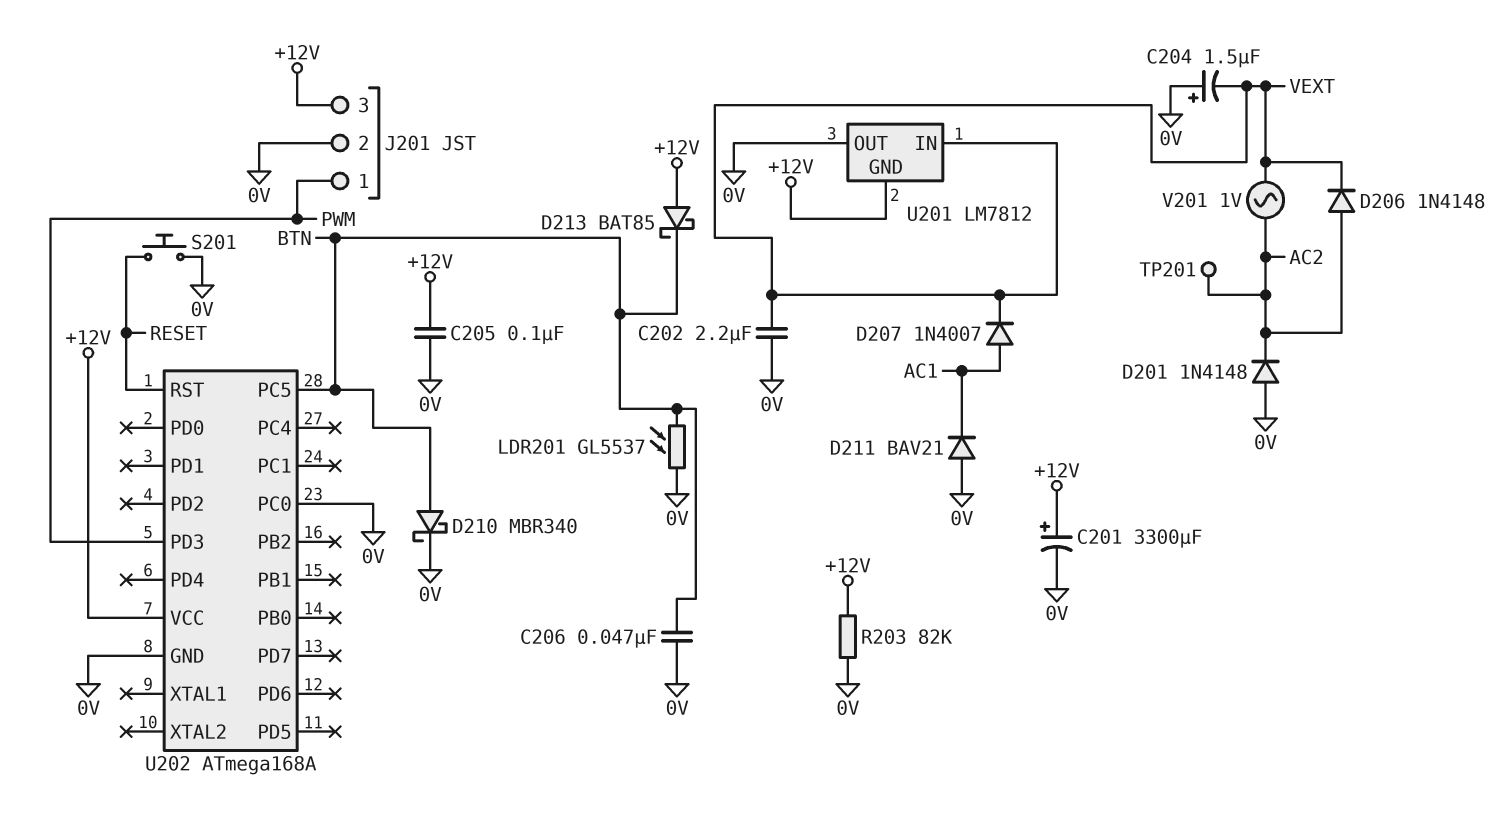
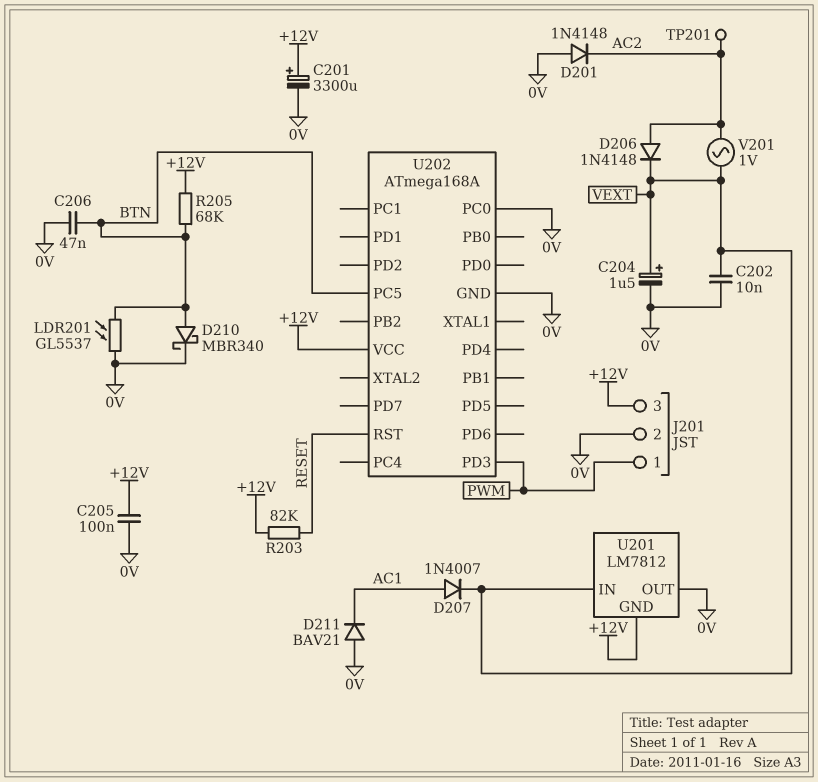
C202: 2.2uF (0V, VEXT) -> 10nF (0V, VEXT)
C204: 1.5uF (plus 0V, minus VEXT) -> 1.5uF (plus VEXT, minus 0V)
D213: schottky BAT85 (A +12V, K BTN) -> none
R203: 82k (+12V, 0V) -> 82k (+12V, RESET)
R205: none -> 68k (+12V, BTN)
S201: button (0V, RESET) -> none

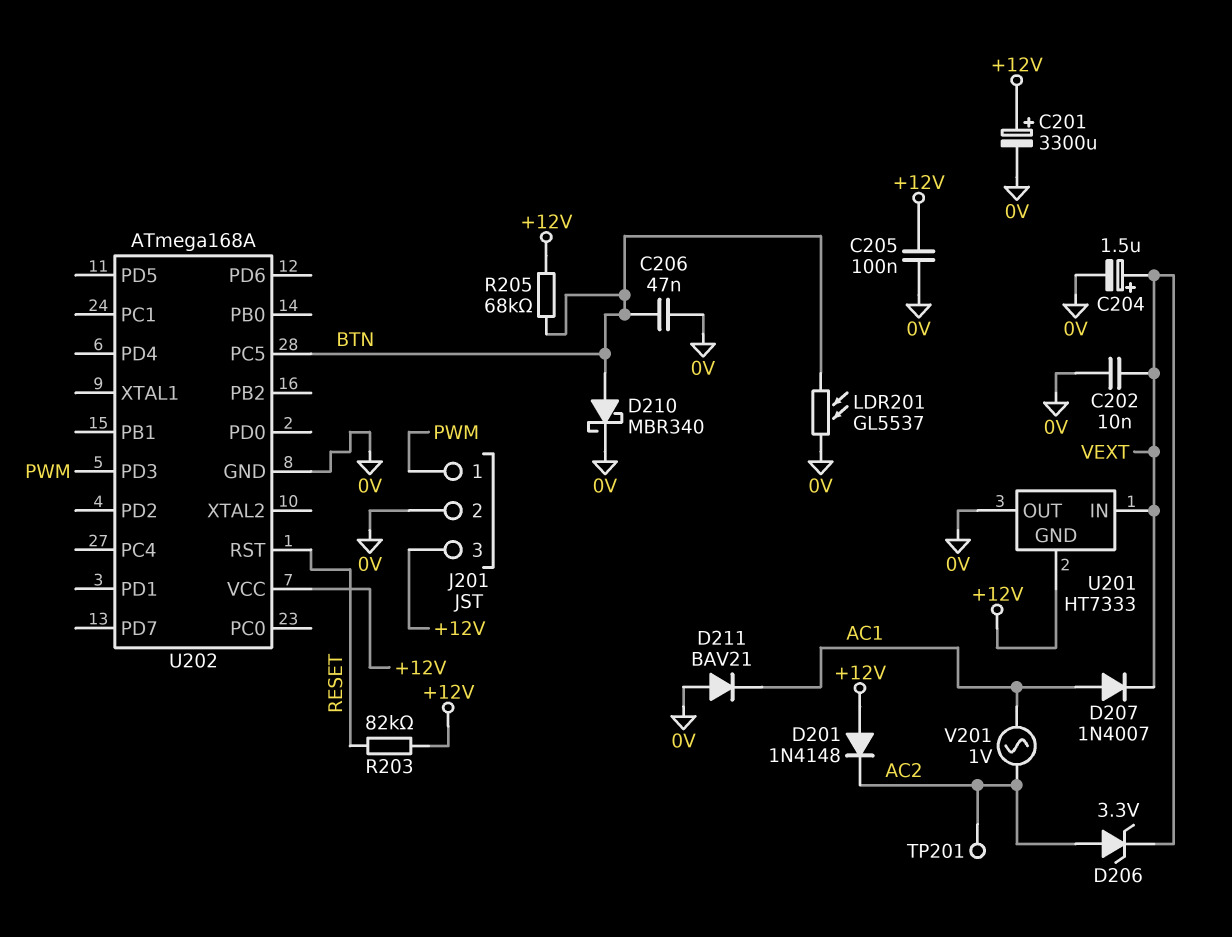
D201: diode 1N4148 (A 0V, K AC2) -> diode 1N4148 (A +12V, K AC2)
D206: diode 1N4148 (A AC2, K VEXT) -> zener 3.3V (A AC2, K VEXT)
U201: LM7812 -> HT7333
U202 pin PC0: 0V -> none
V201: AC 1V (AC2, VEXT) -> AC 1V (AC1, AC2)

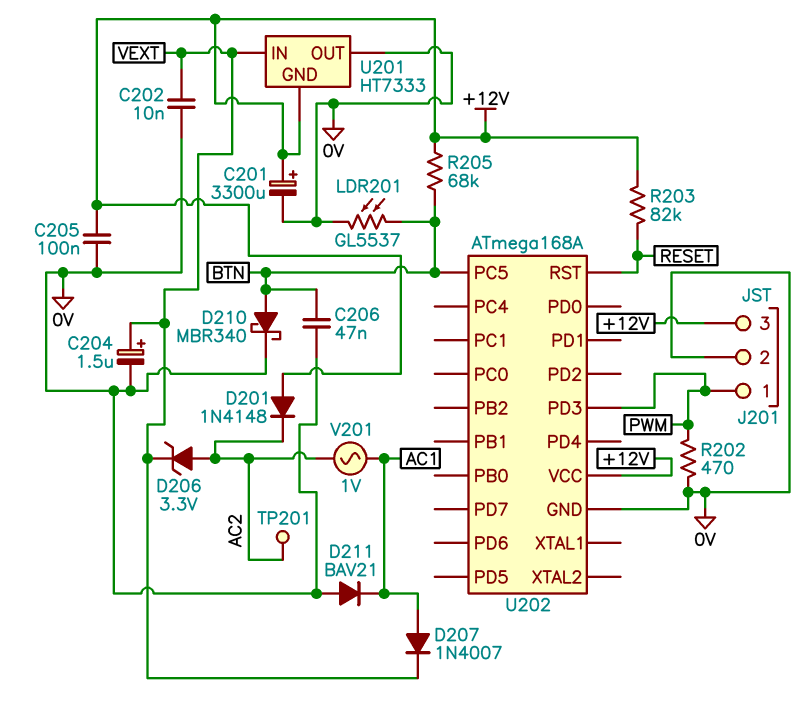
R202: none -> 470 (0V, PWM)

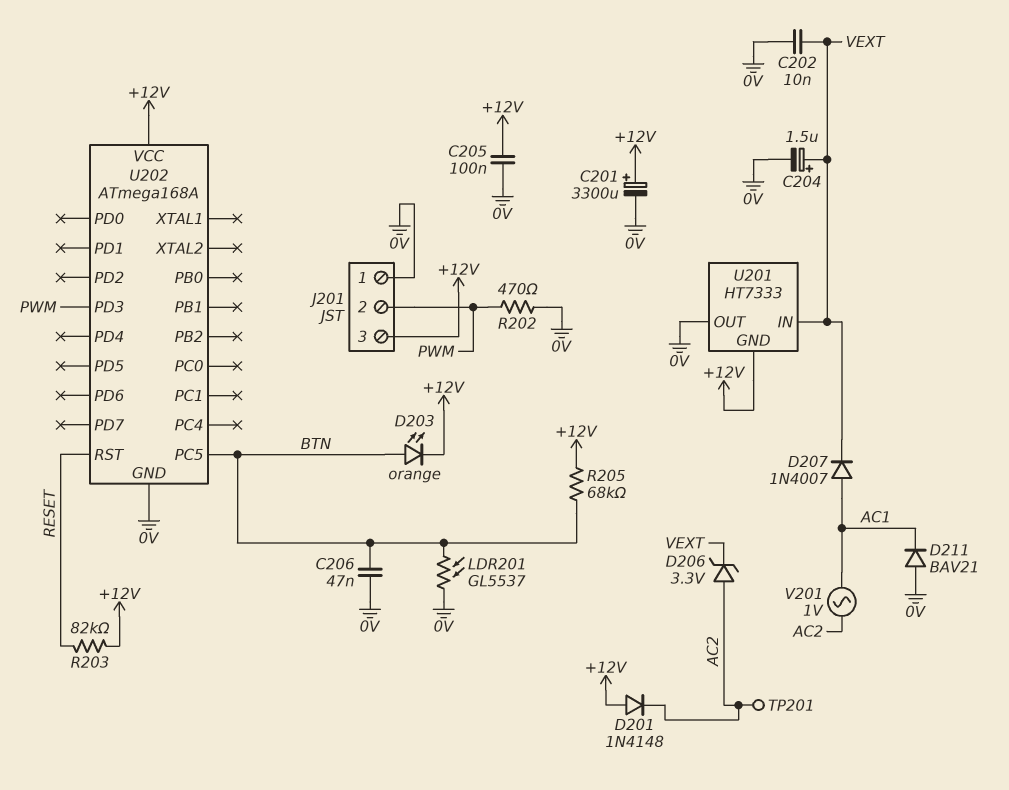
D203: none -> LED orange (A BTN, K +12V)
D210: schottky MBR340 (A BTN, K 0V) -> none
J201 pin 1: PWM -> 0V
J201 pin 2: 0V -> PWM

